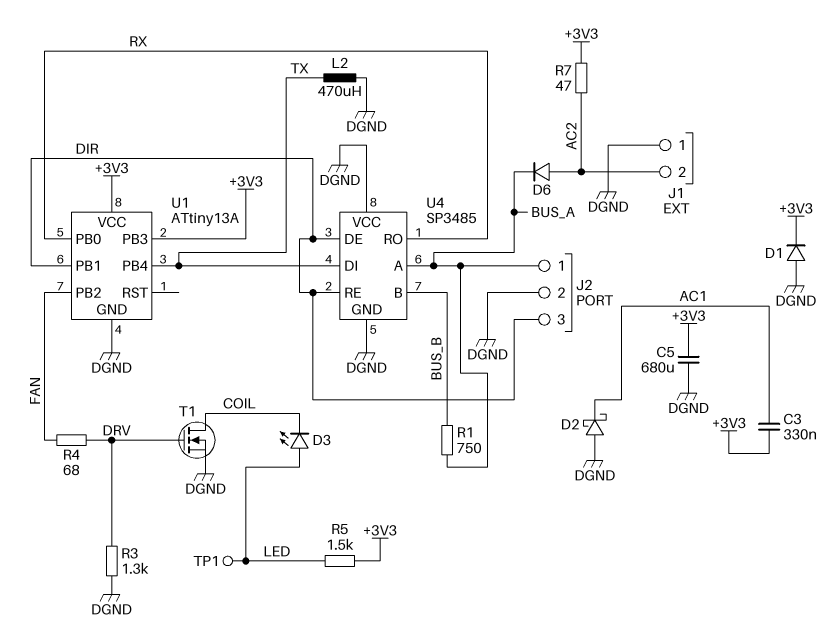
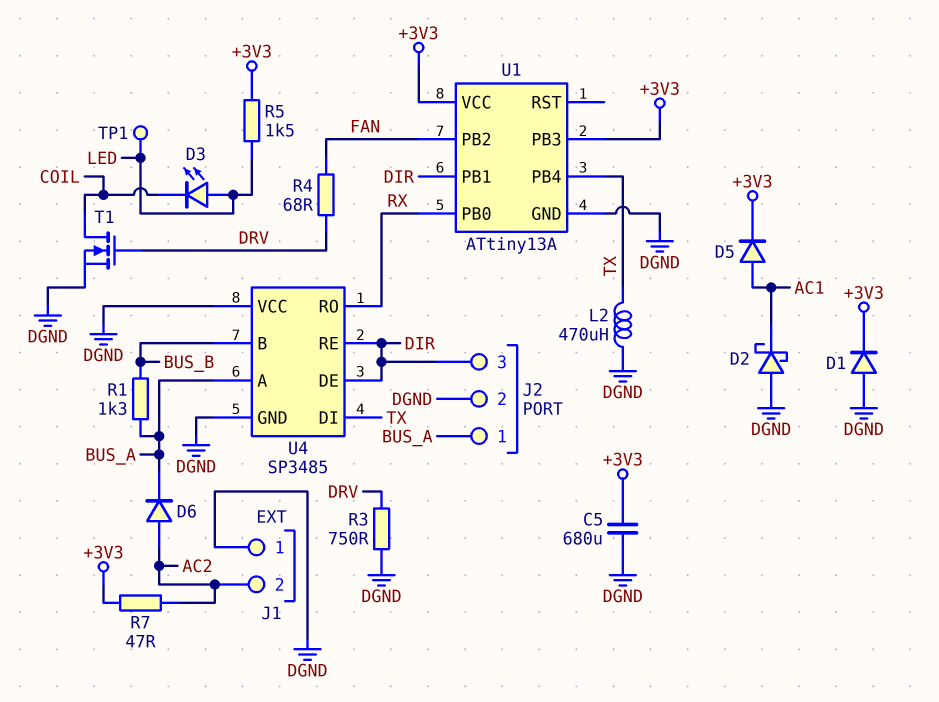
C3: 330nF (+3V3, AC1) -> none
D5: none -> diode (A AC1, K +3V3)
R1: 750 (BUS_A, BUS_B) -> 1.3k (BUS_A, BUS_B)
R3: 1.3k (DGND, DRV) -> 750 (DGND, DRV)

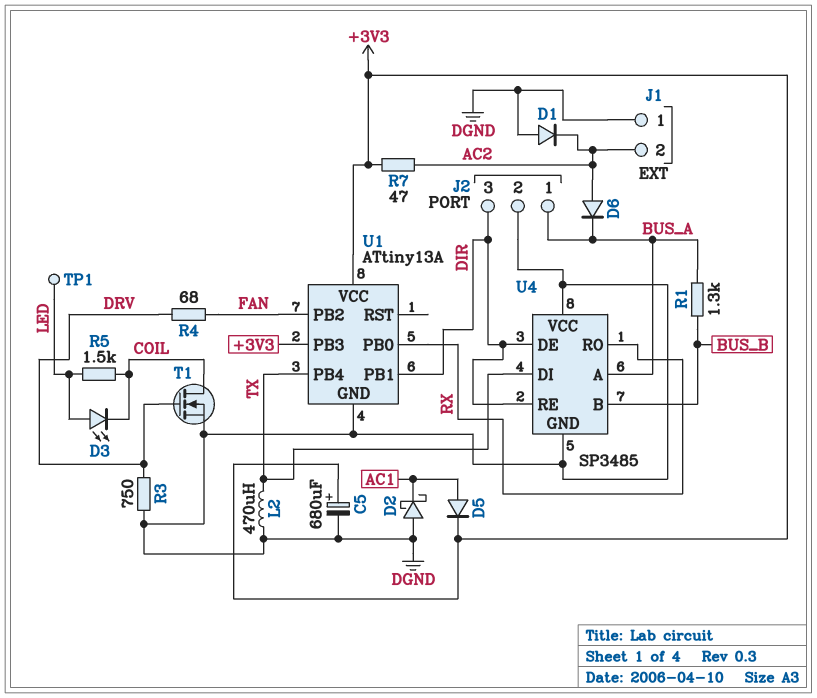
C5: 680uF (+3V3, DGND) -> 680uF (plus +3V3, minus DGND)
D1: diode (A DGND, K +3V3) -> diode (A DGND, K AC2)
R5: 1.5k (+3V3, LED) -> 1.5k (COIL, LED)

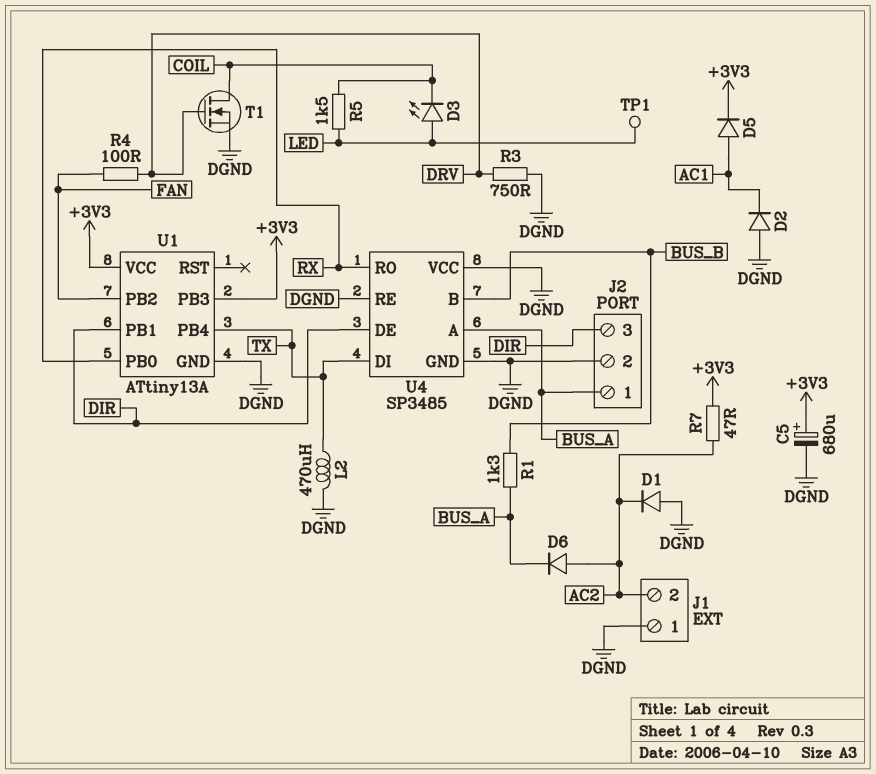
D2: schottky (A DGND, K AC1) -> diode (A DGND, K AC1)
R4: 68 (DRV, FAN) -> 100 (DRV, FAN)
U4 pin RE: DIR -> DGND

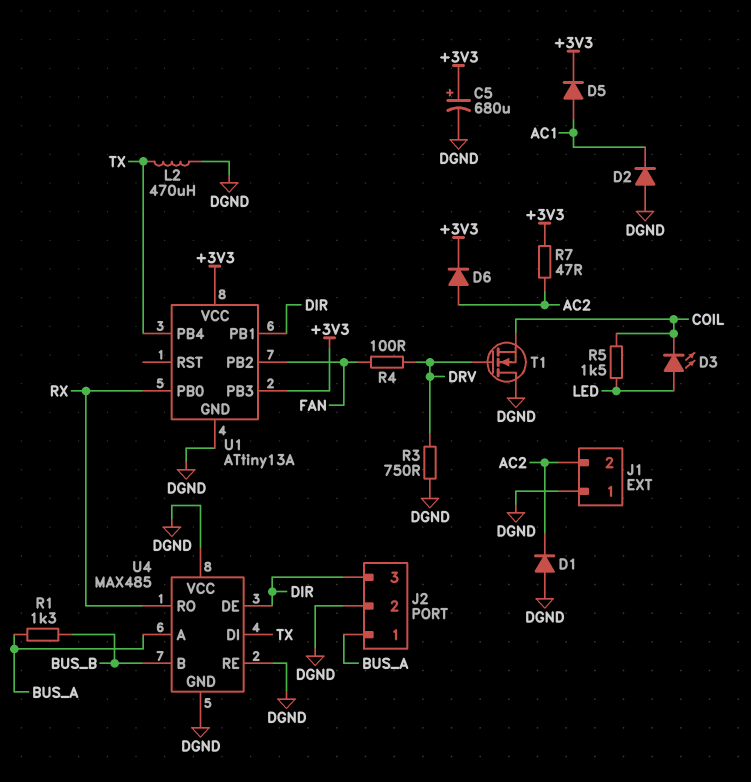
D6: diode (A AC2, K BUS_A) -> diode (A AC2, K +3V3)
T1: NMOS (G DRV, D COIL, S DGND) -> NMOS (G DRV, D DGND, S COIL)
TP1: test point (LED) -> none
U4: SP3485 -> MAX485

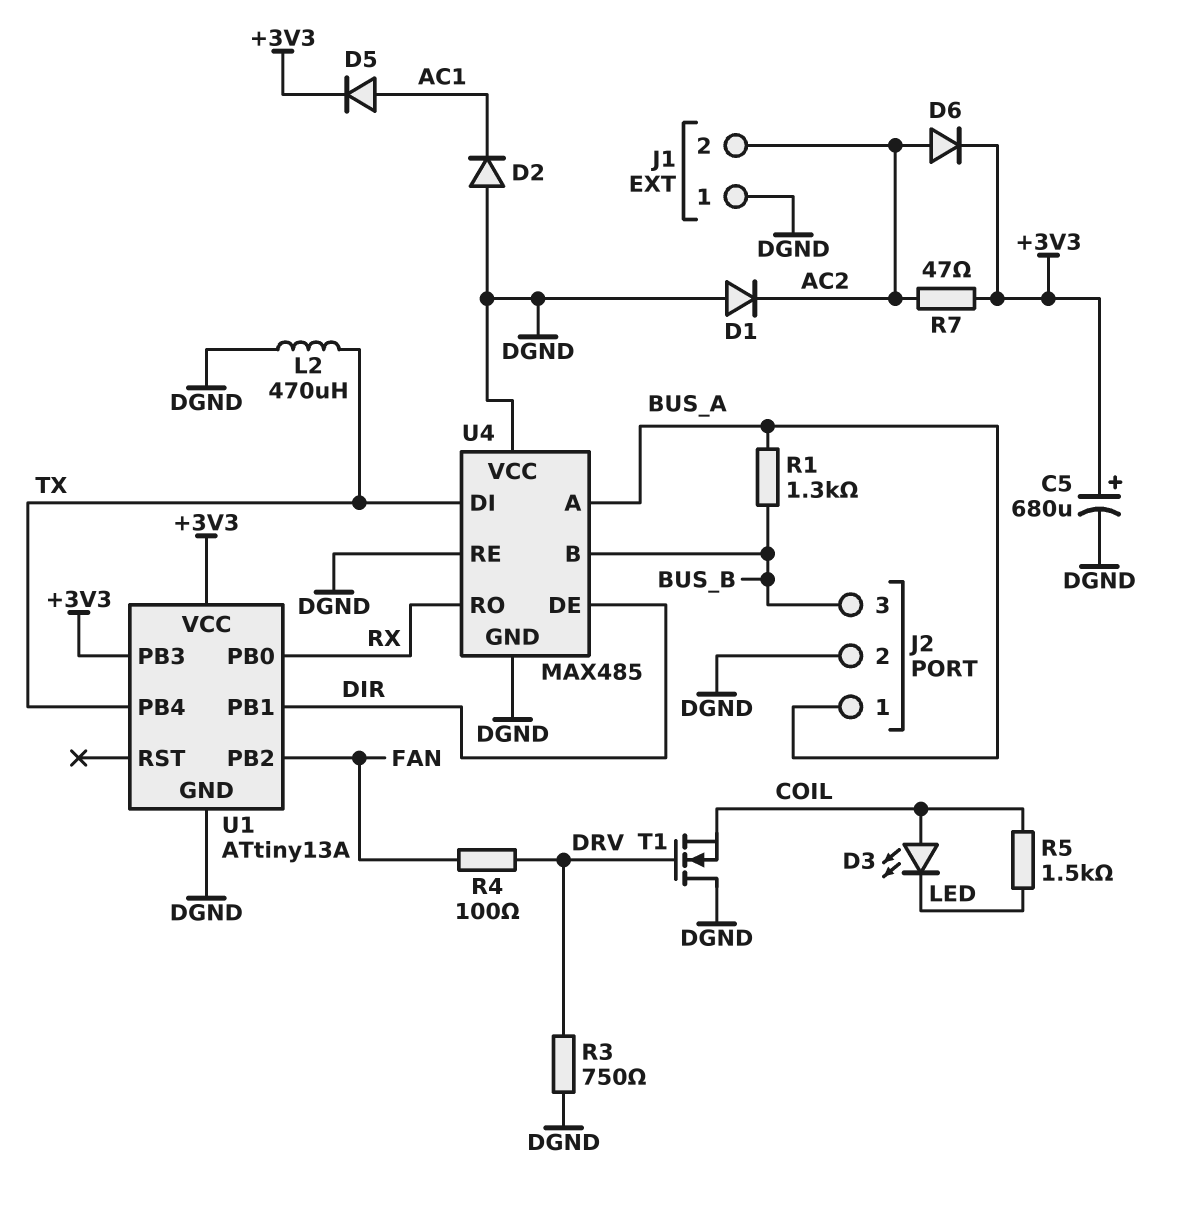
D3: LED (A LED, K COIL) -> LED (A COIL, K LED)
J2 pin 3: DIR -> BUS_B

